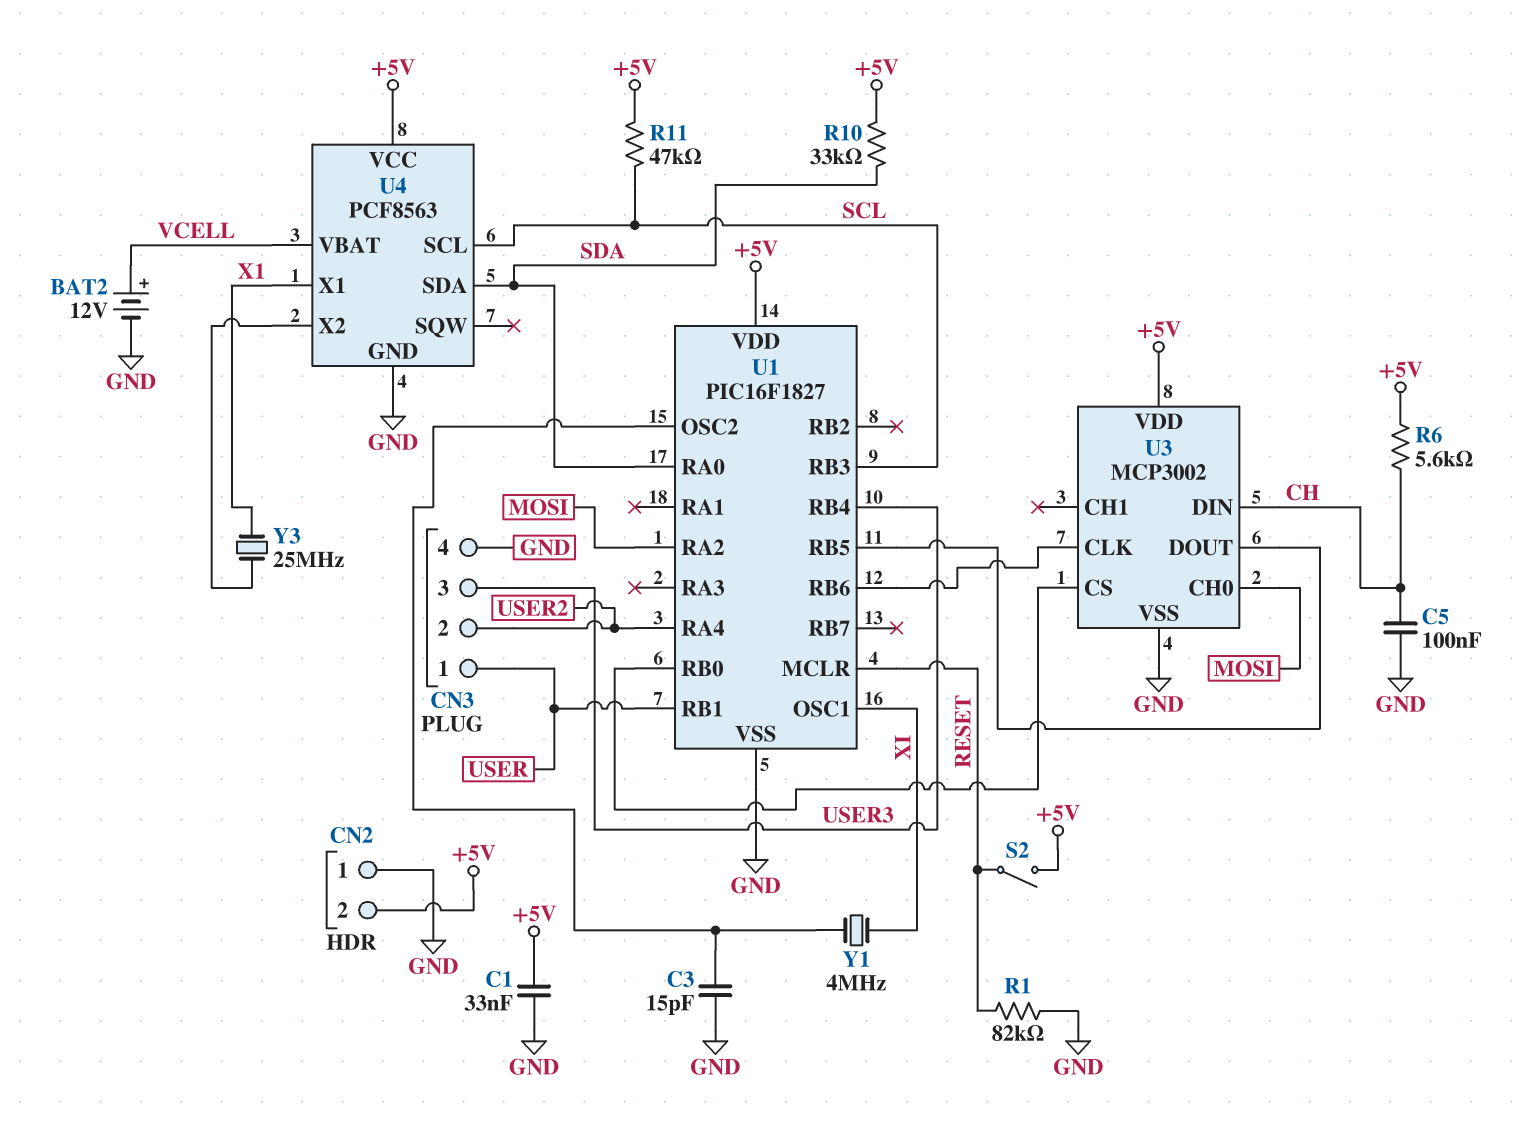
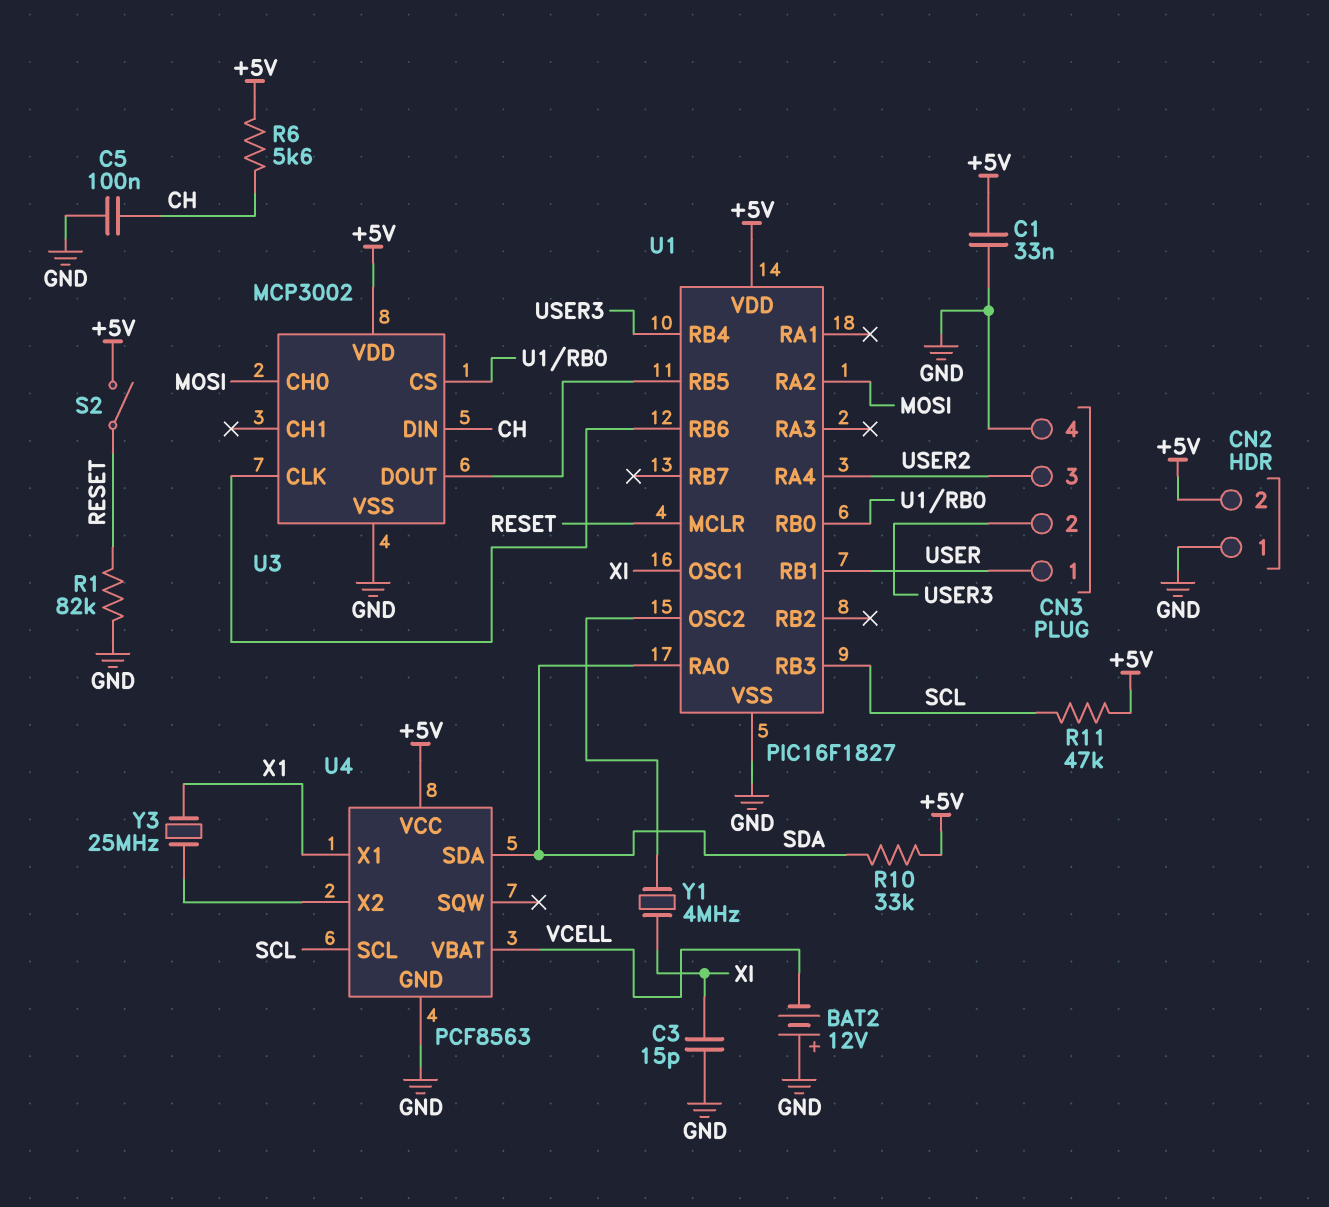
BAT2: 12V (plus VCELL, minus GND) -> 12V (plus GND, minus VCELL)
C3: 15pF (GND, U1/OSC2) -> 15pF (GND, XI)
CN3 pin 2: USER2 -> USER3
CN3 pin 3: USER3 -> USER2

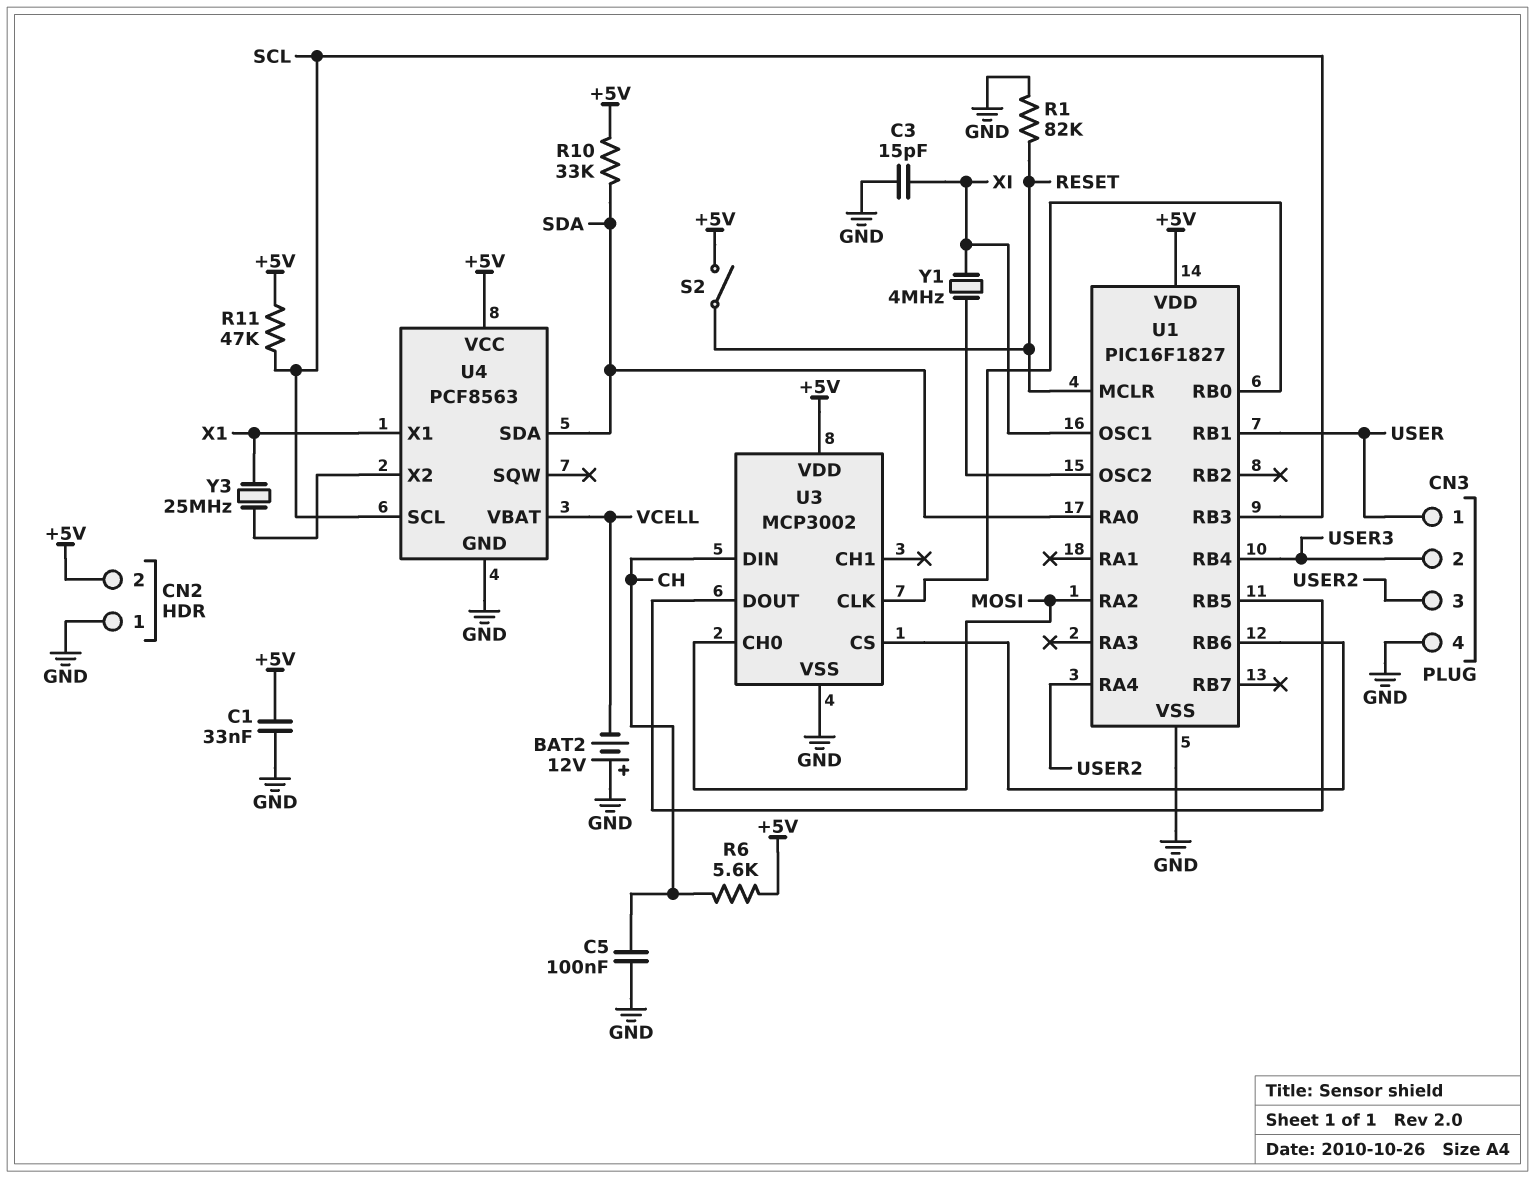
U3 pin CLK: U1/RB6 -> U1/RB0
U3 pin CS: U1/RB0 -> U1/RB6

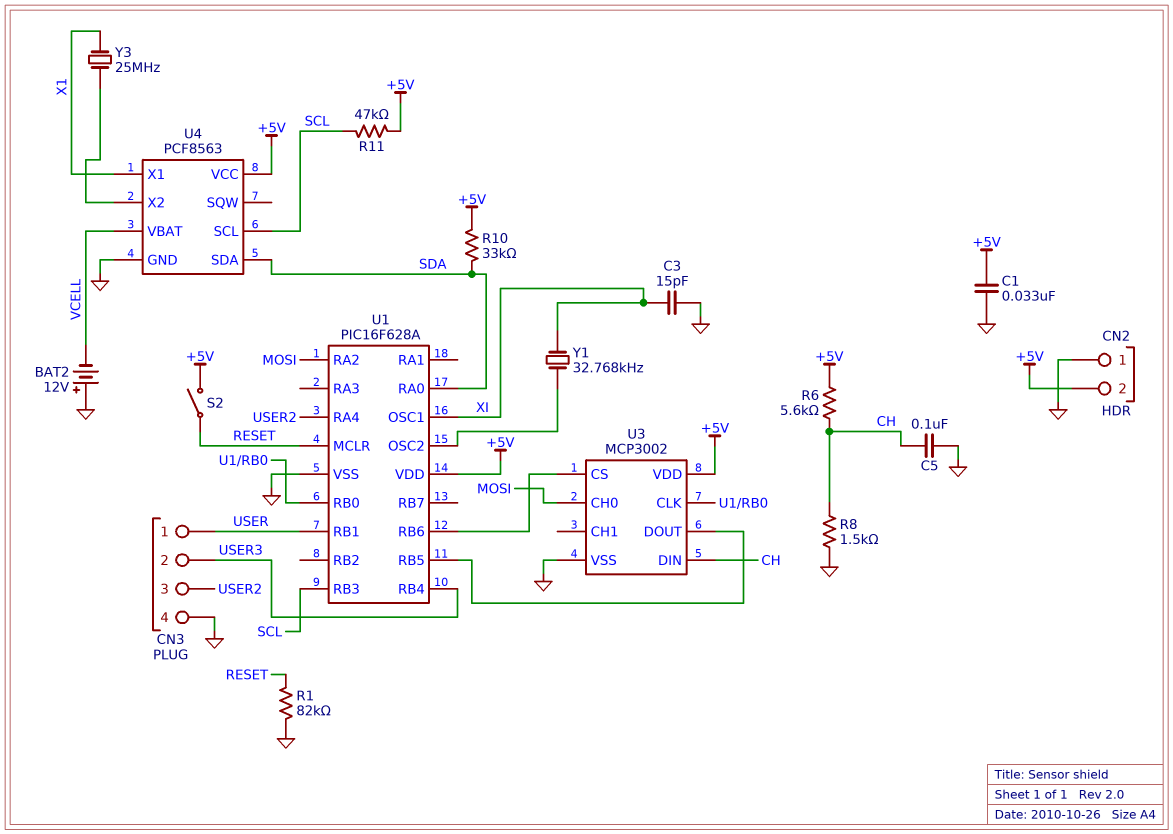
R8: none -> 1.5k (CH, GND)
U1: PIC16F1827 -> PIC16F628A
Y1: 4MHz (U1/OSC2, XI) -> 32.768kHz (U1/OSC2, XI)

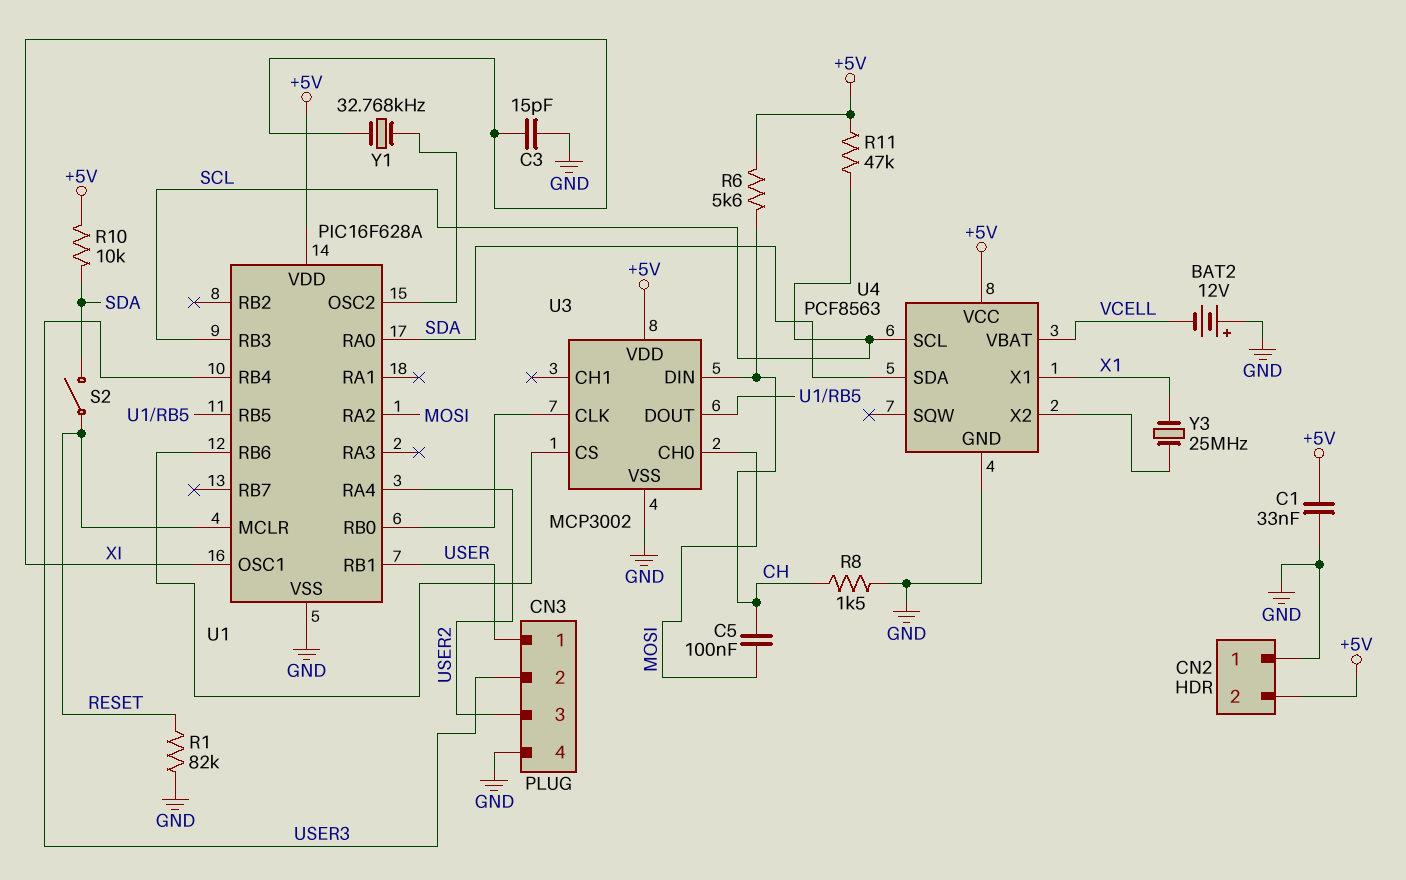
C5: 100nF (CH, GND) -> 100nF (CH, MOSI)
R10: 33k (+5V, SDA) -> 10k (+5V, SDA)
S2: switch (+5V, RESET) -> switch (RESET, SDA)

